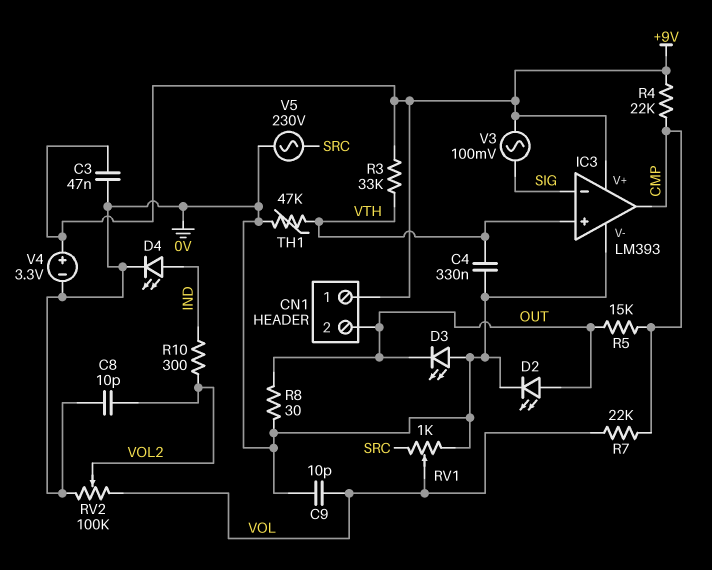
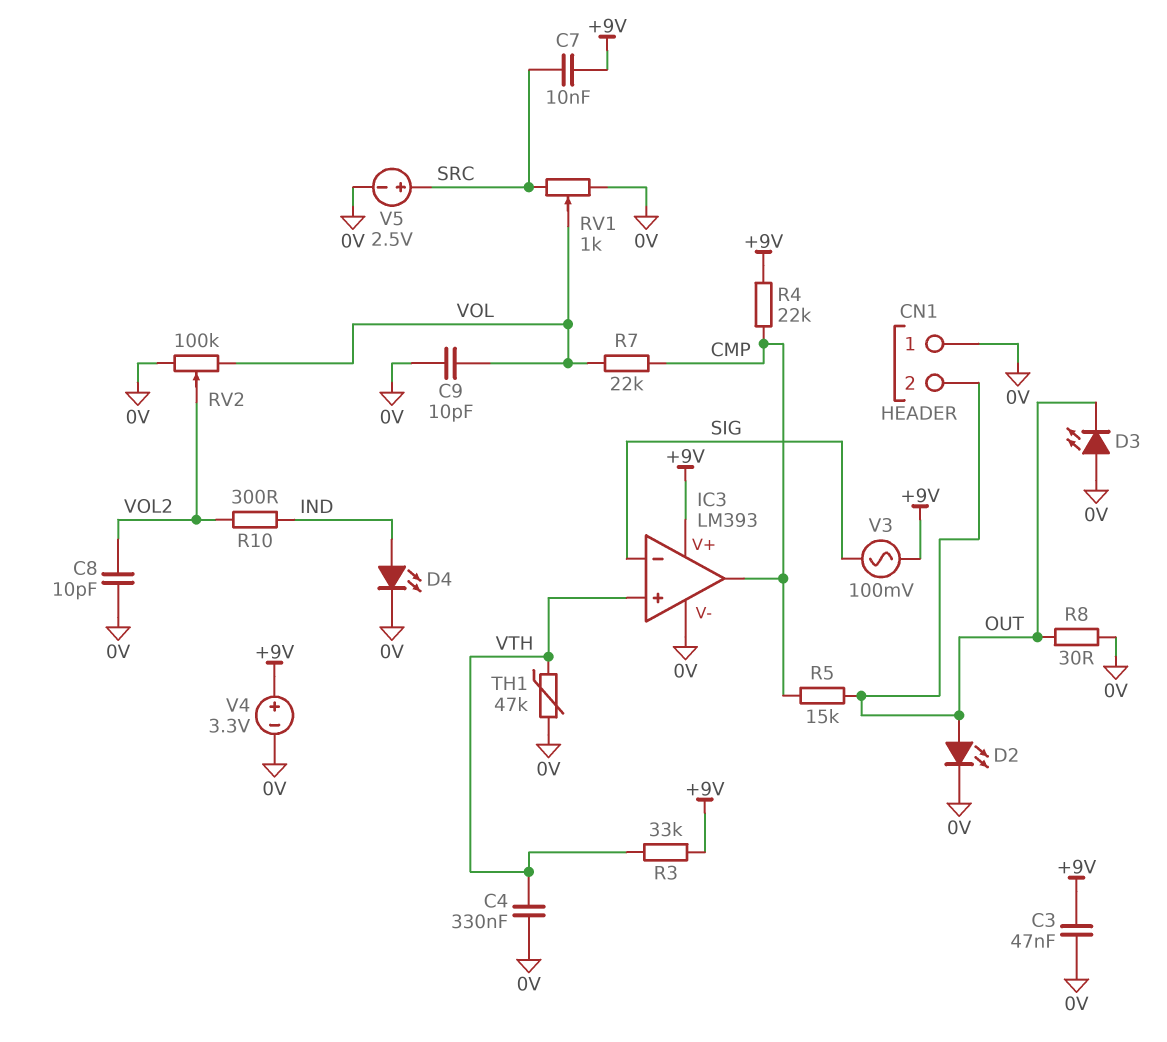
C7: none -> 10nF (+9V, SRC)
CN1 pin 1: +9V -> 0V
V5: AC 230V (0V, SRC) -> 2.5V (plus SRC, minus 0V)

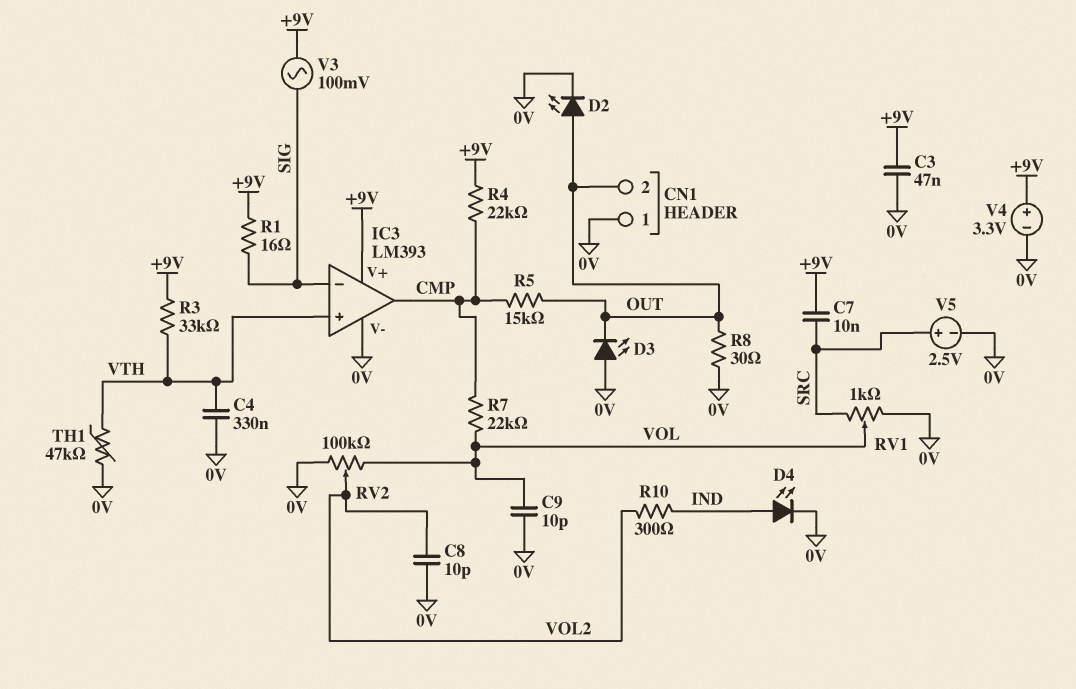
R1: none -> 16 (+9V, SIG)

